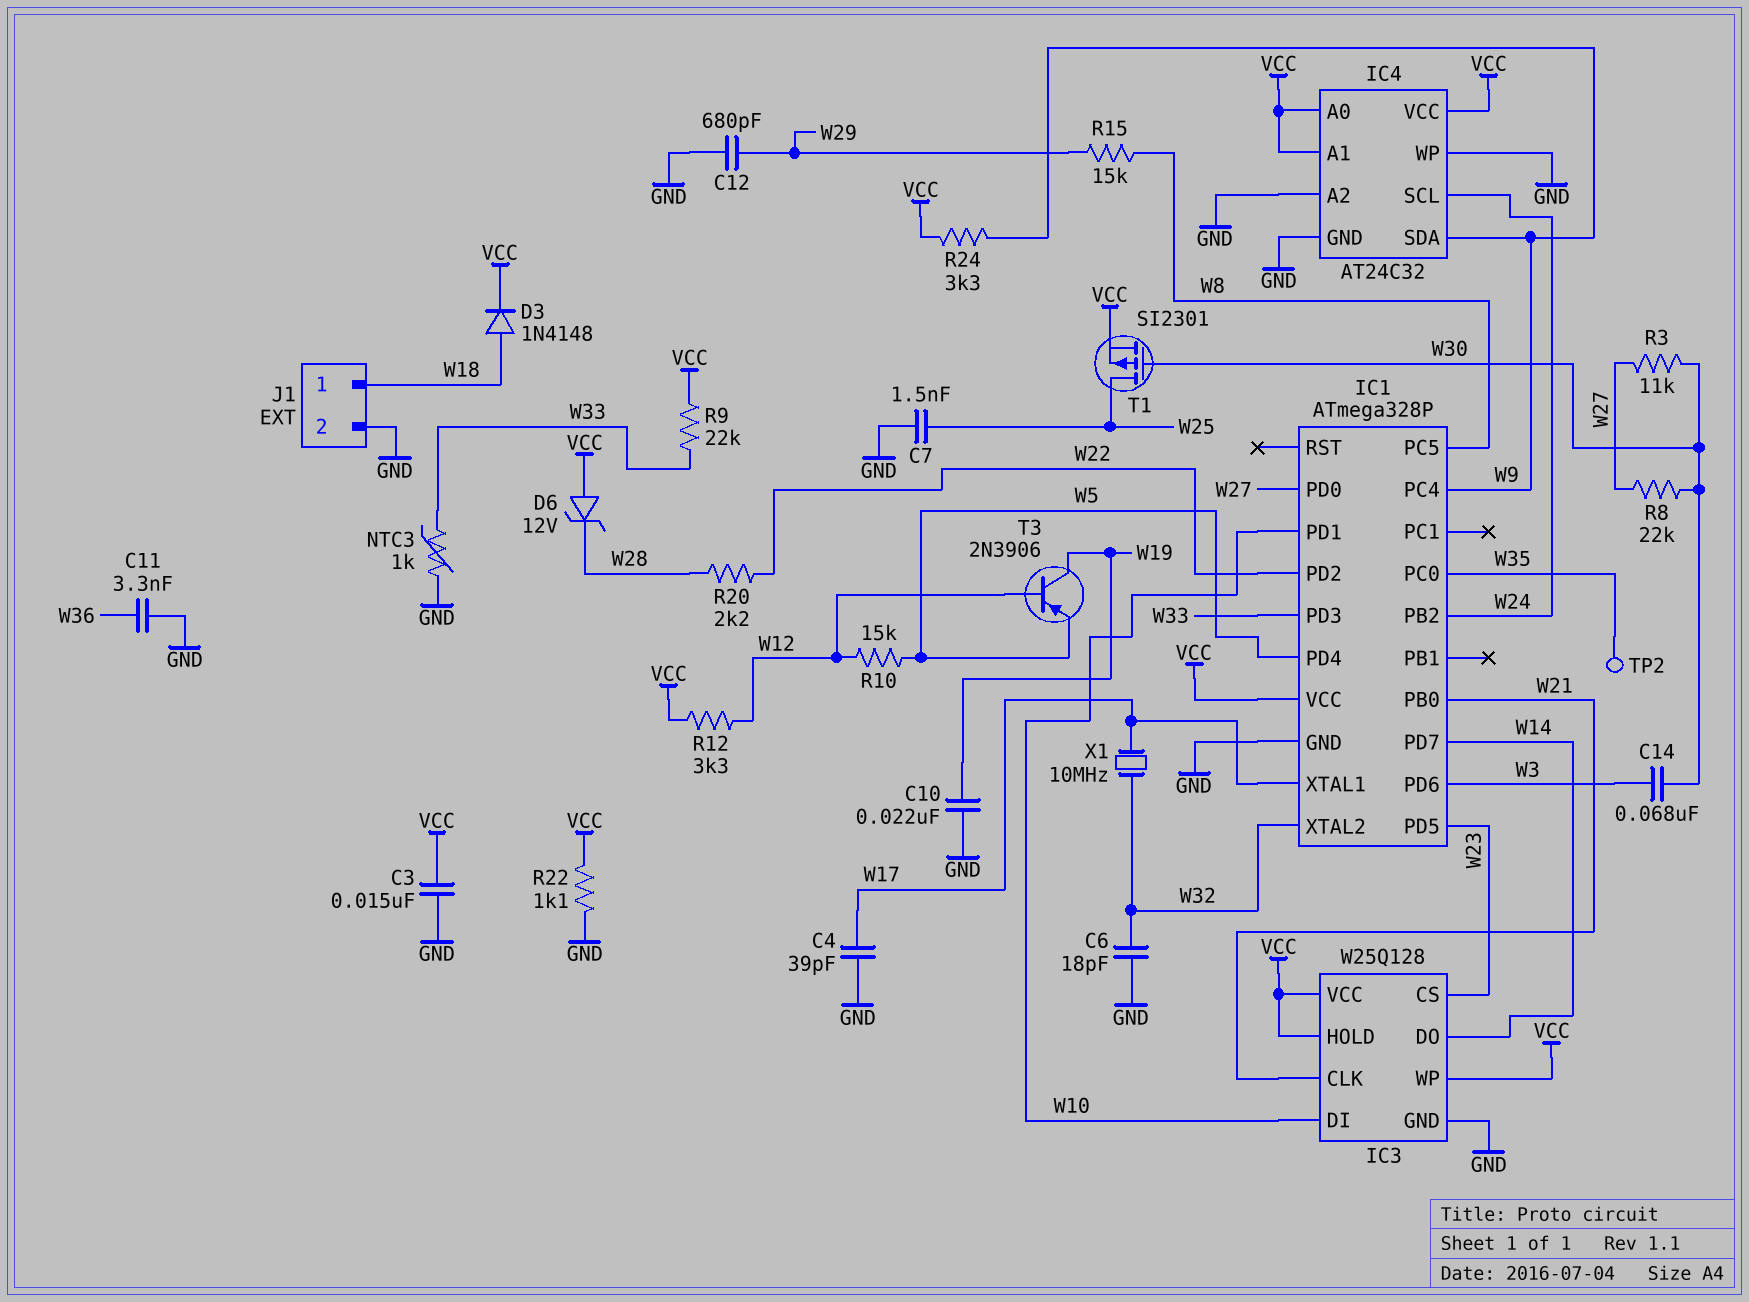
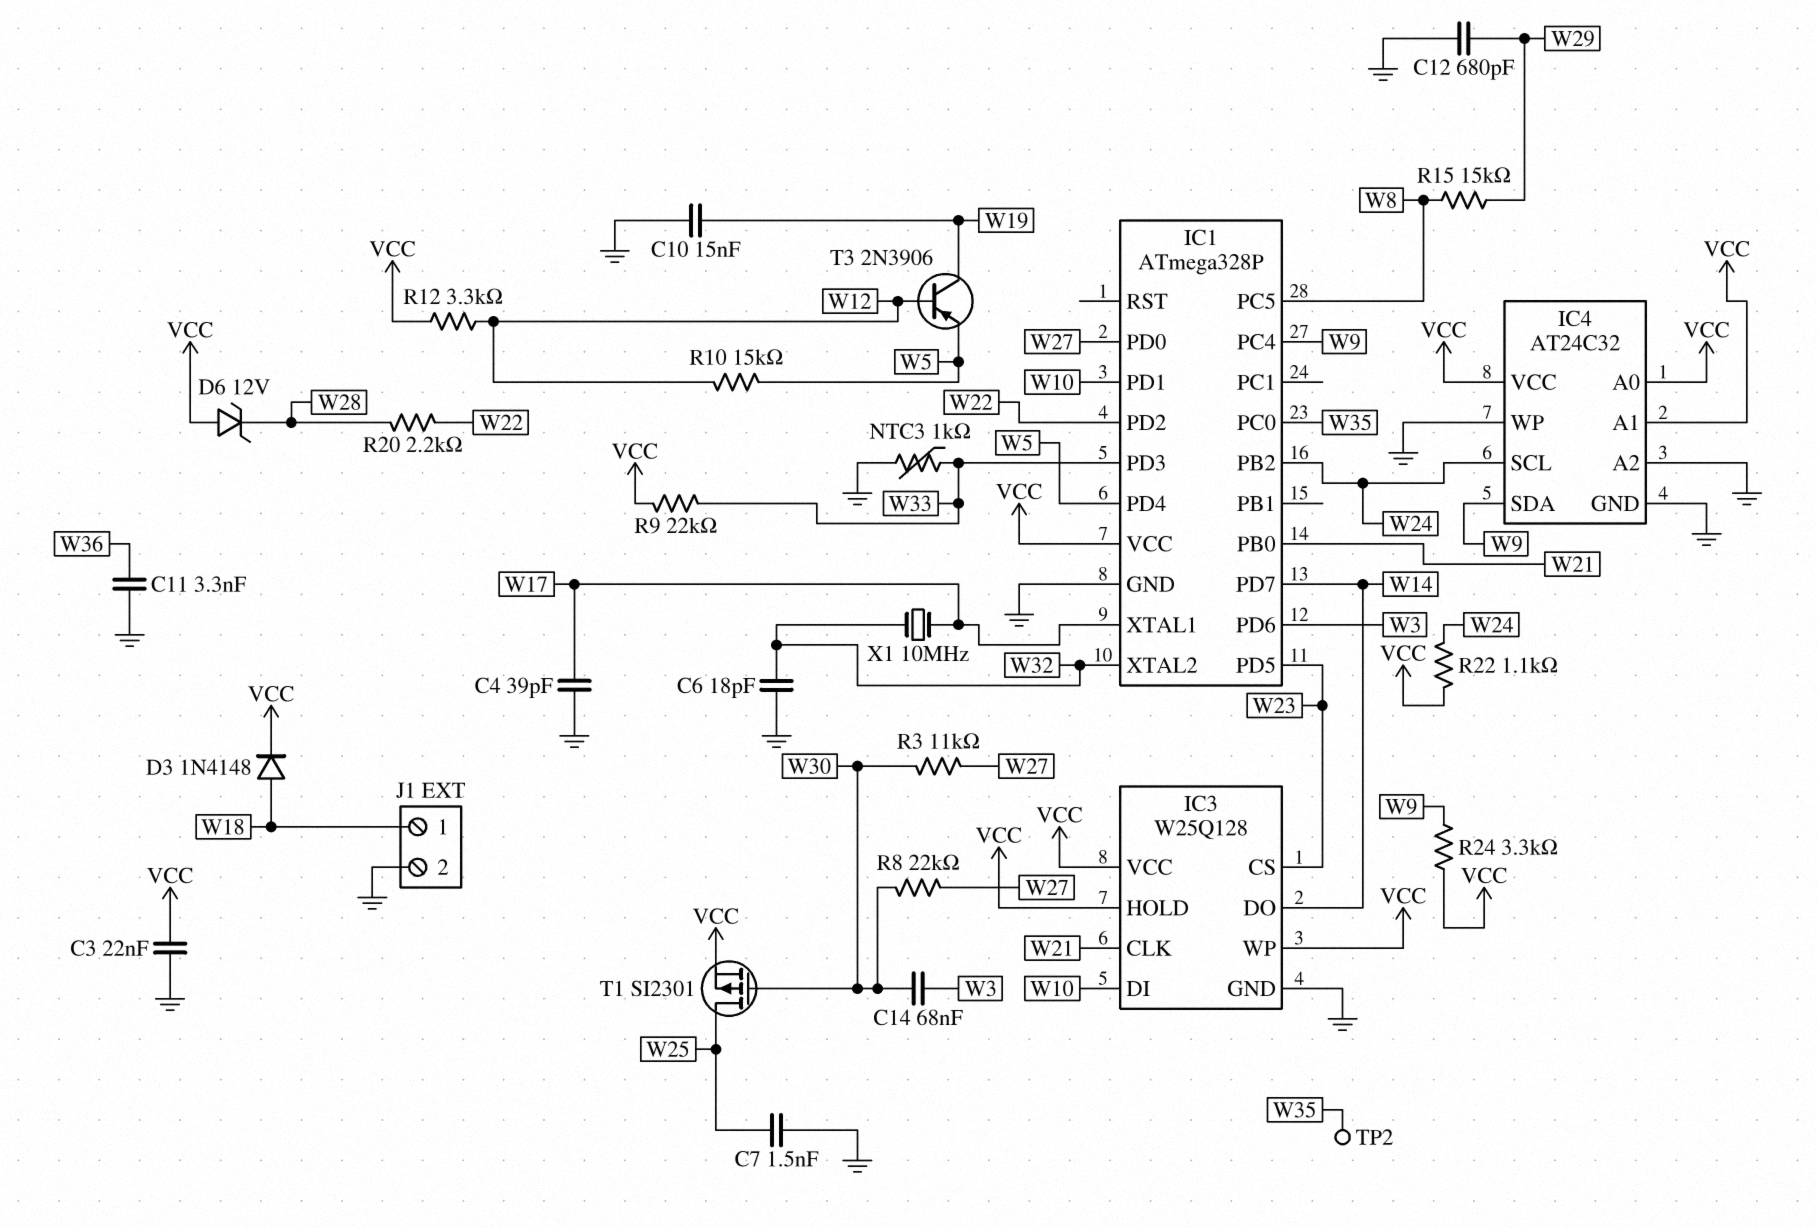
C3: 15nF (GND, VCC) -> 22nF (GND, VCC)
C10: 22nF (GND, W19) -> 15nF (GND, W19)
R22: 1.1k (GND, VCC) -> 1.1k (VCC, W24)

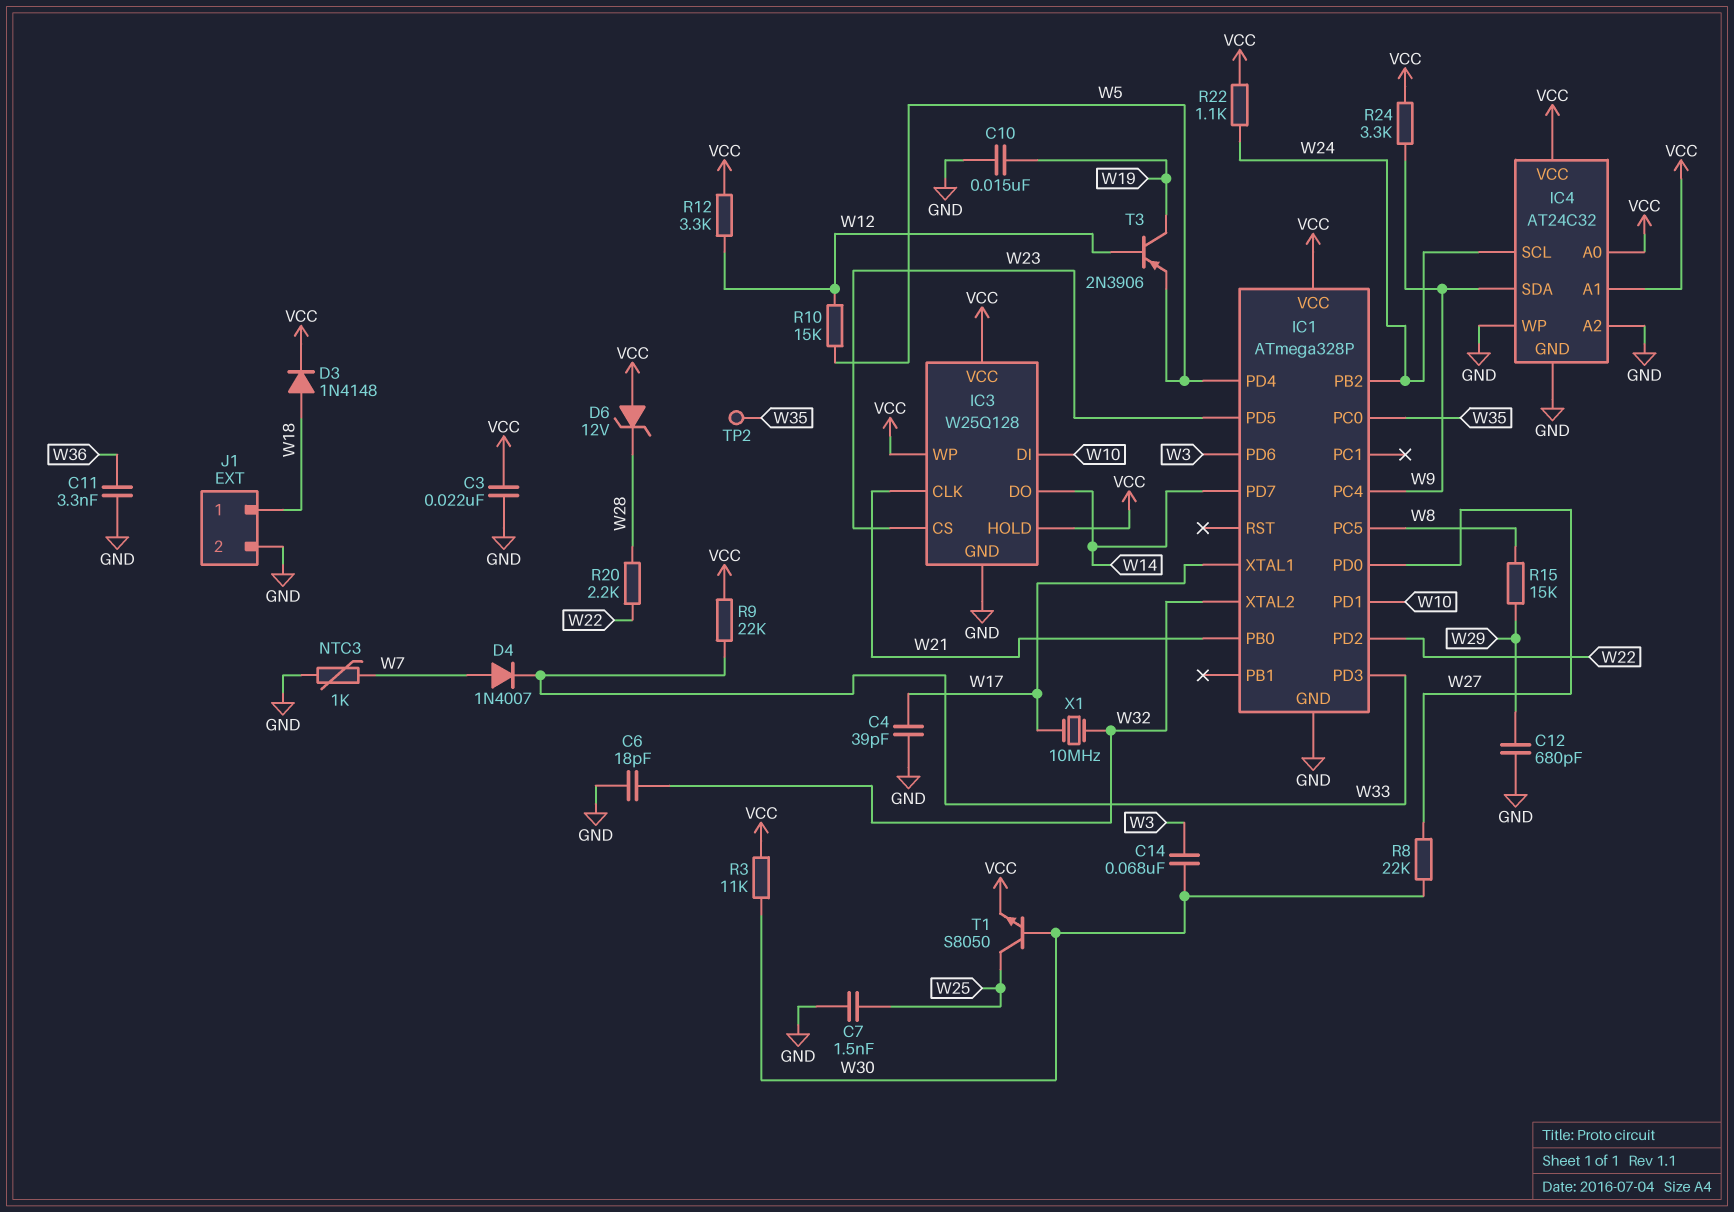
D4: none -> diode 1N4007 (A W7, K W33)
NTC3: 1k (GND, W33) -> 1k (GND, W7)
R3: 11k (W27, W30) -> 11k (VCC, W30)
T1: PMOS SI2301 (G W30, D W25, S VCC) -> NPN S8050 (B W30, C W25, E VCC)

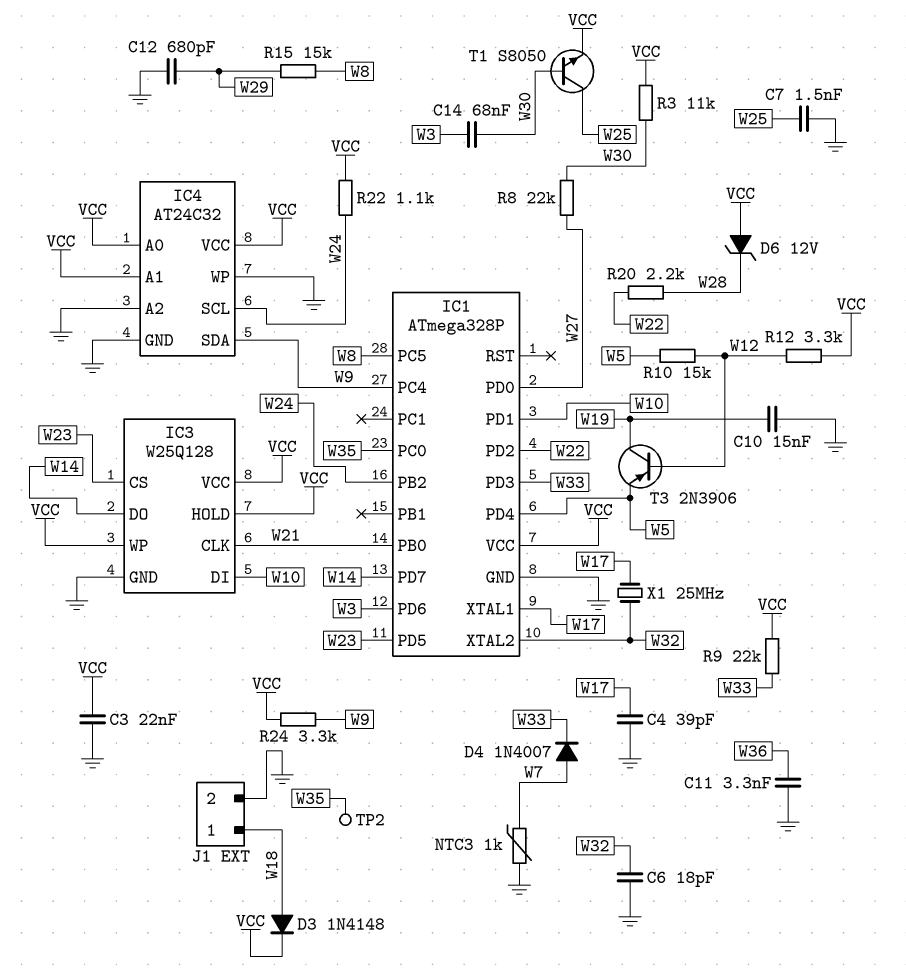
X1: 10MHz (W17, W32) -> 25MHz (W17, W32)

